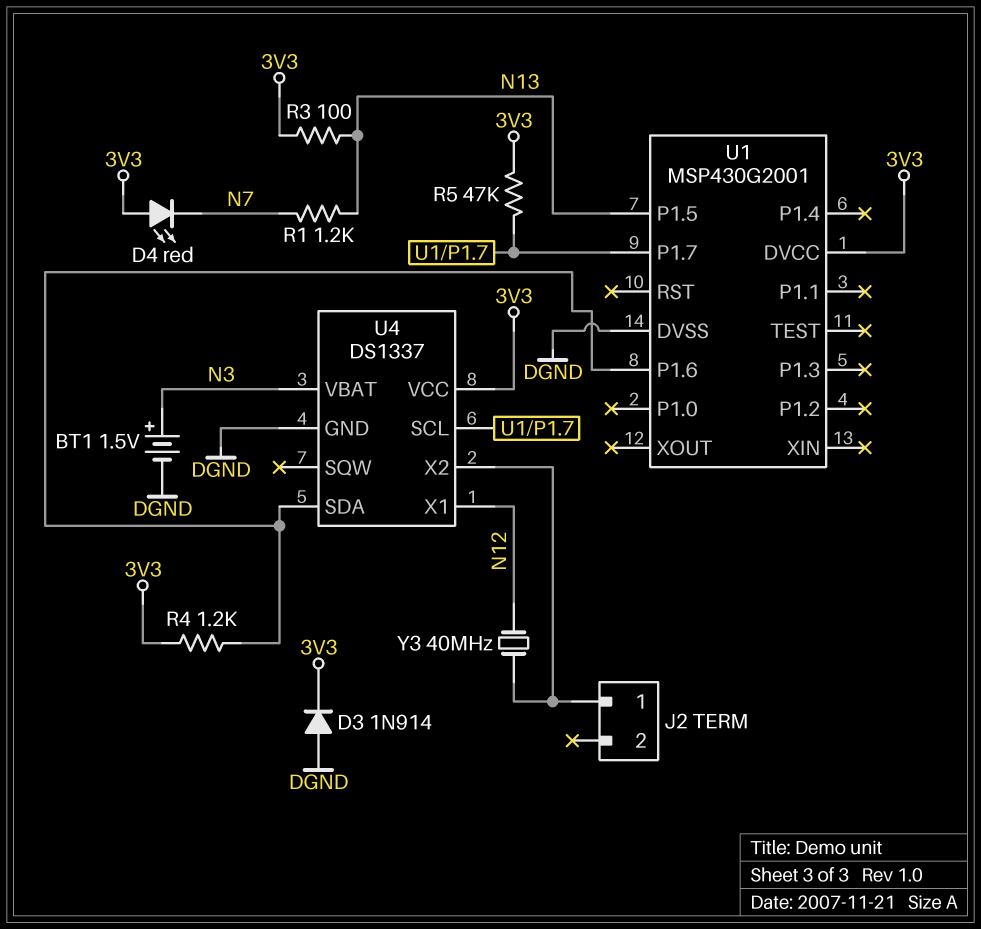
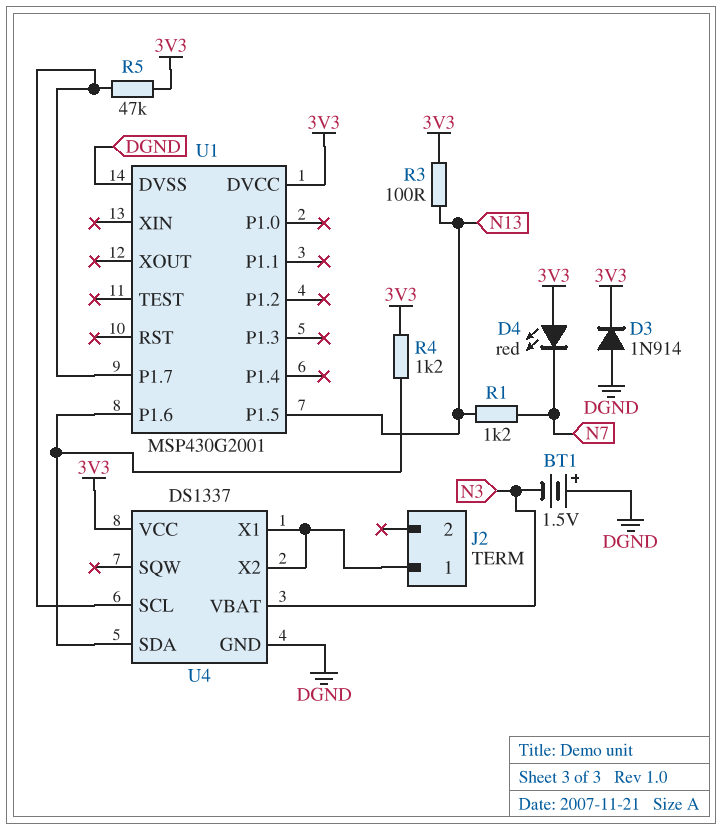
BT1: 1.5V (plus N3, minus DGND) -> 1.5V (plus DGND, minus N3)
U4 pin X1: N12 -> J2/1
Y3: 40MHz (J2/1, N12) -> none

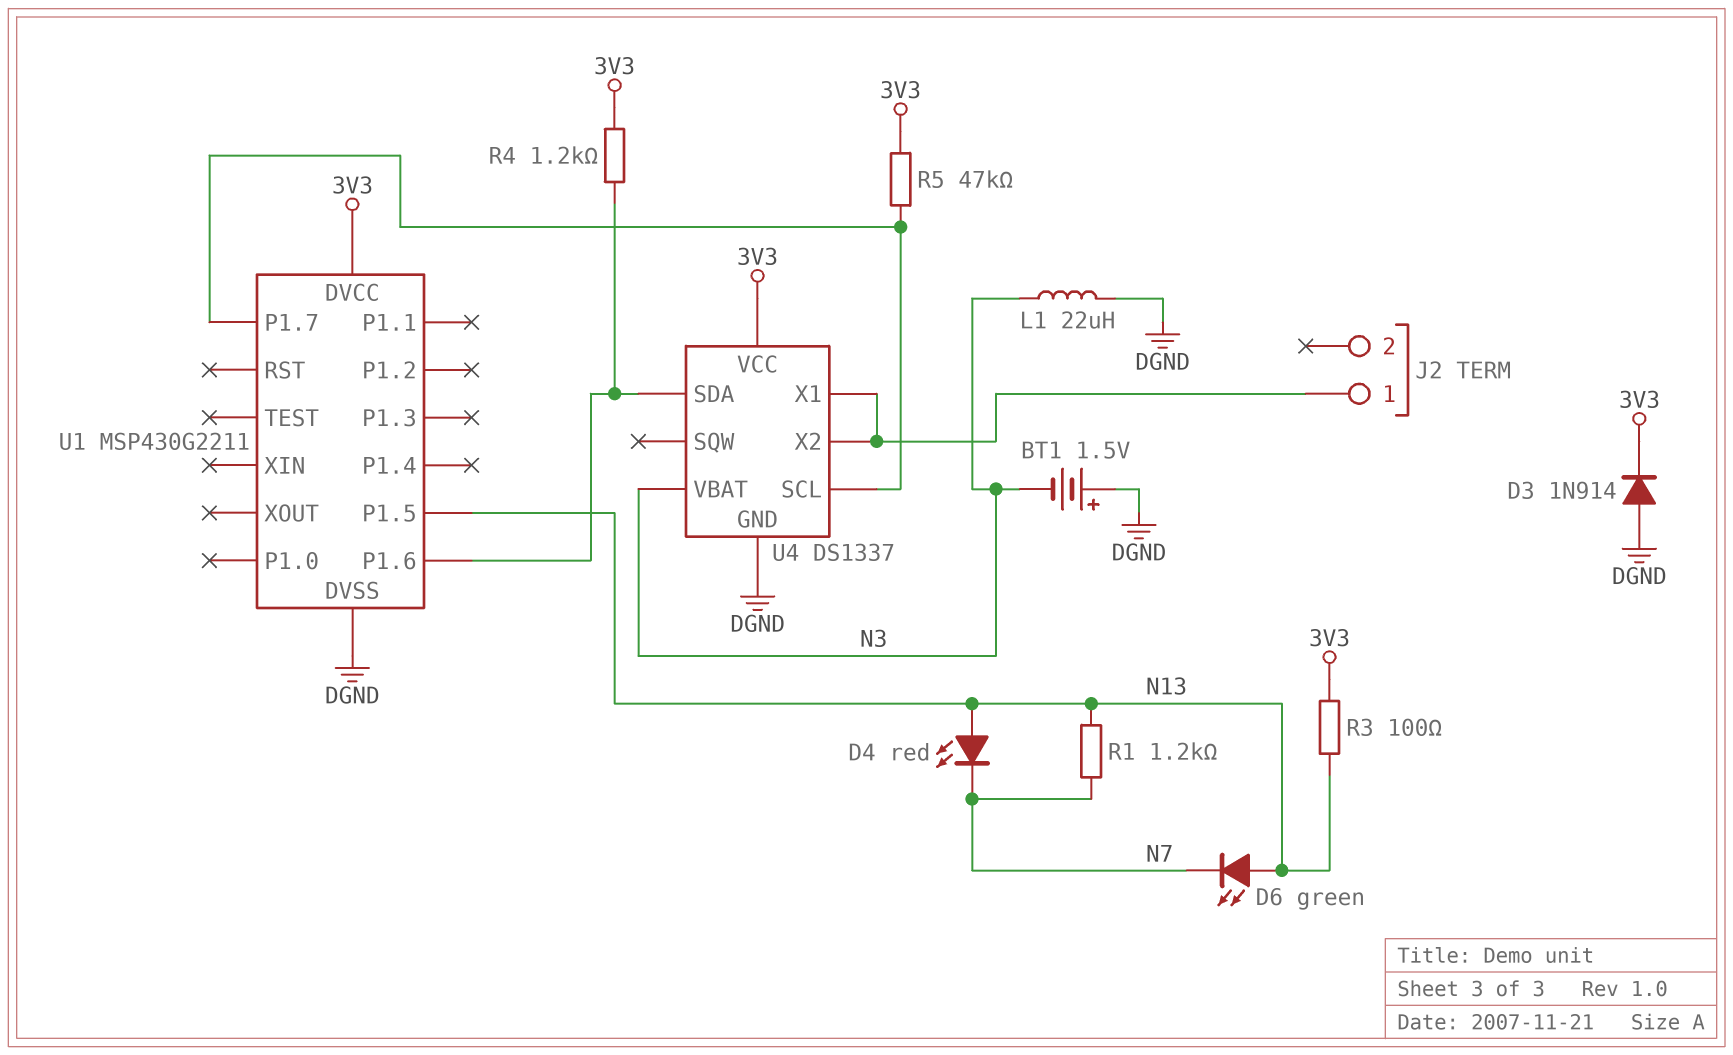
D4: LED red (A 3V3, K N7) -> LED red (A N13, K N7)
D6: none -> LED green (A N13, K N7)
L1: none -> 22uH (DGND, N3)
U1: MSP430G2001 -> MSP430G2211

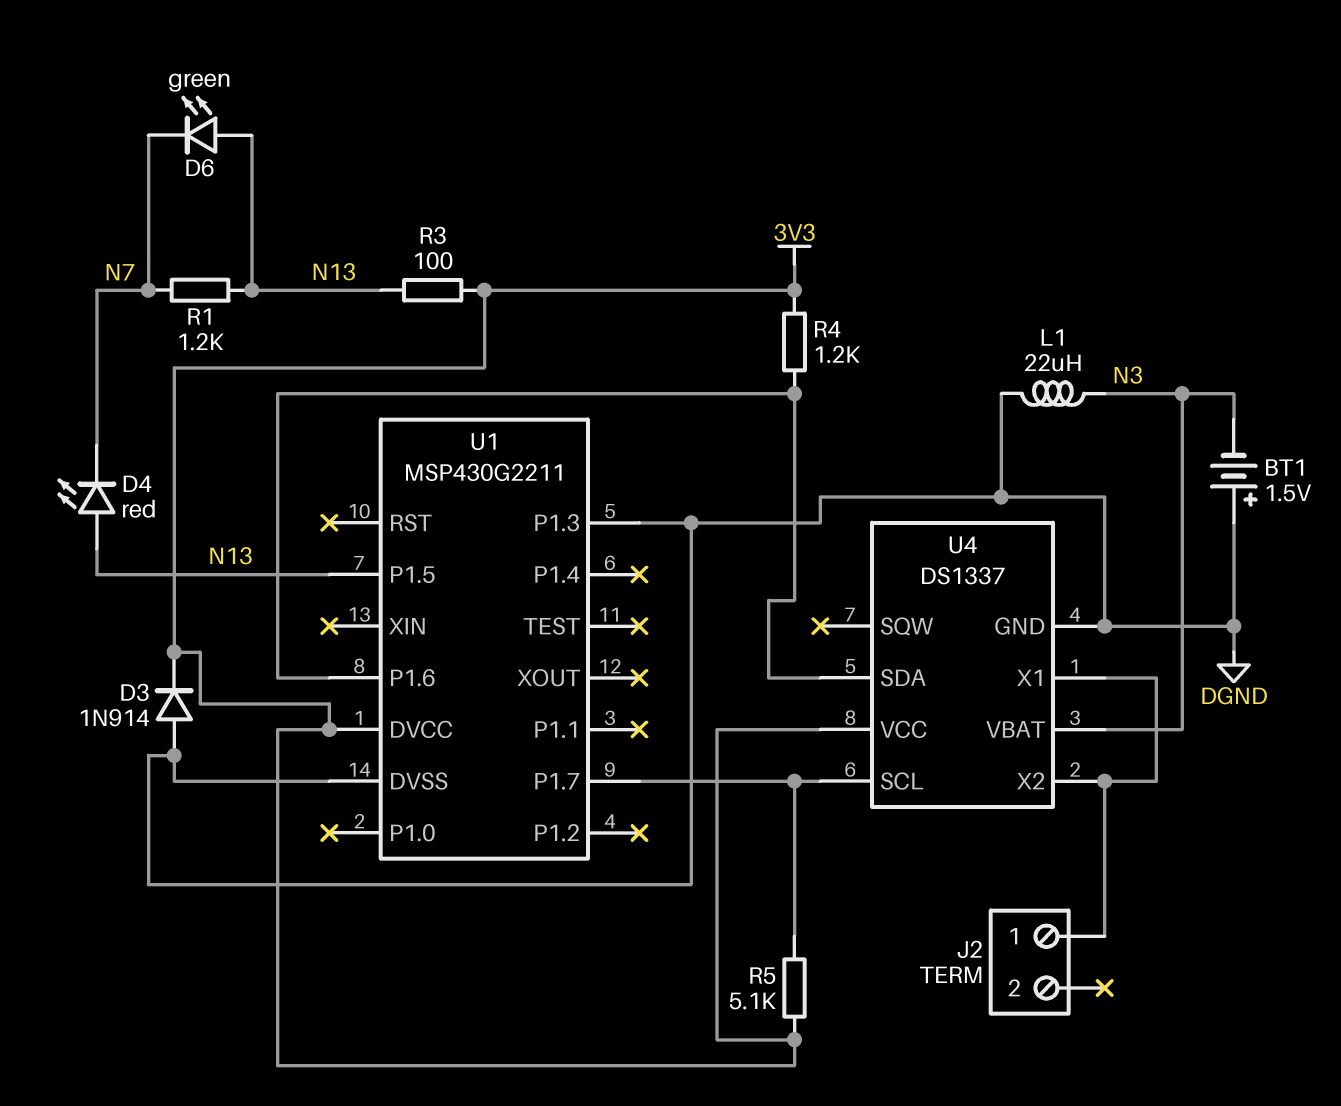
R5: 47k (3V3, U1/P1.7) -> 5.1k (3V3, U1/P1.7)
U1 pin P1.3: none -> DGND

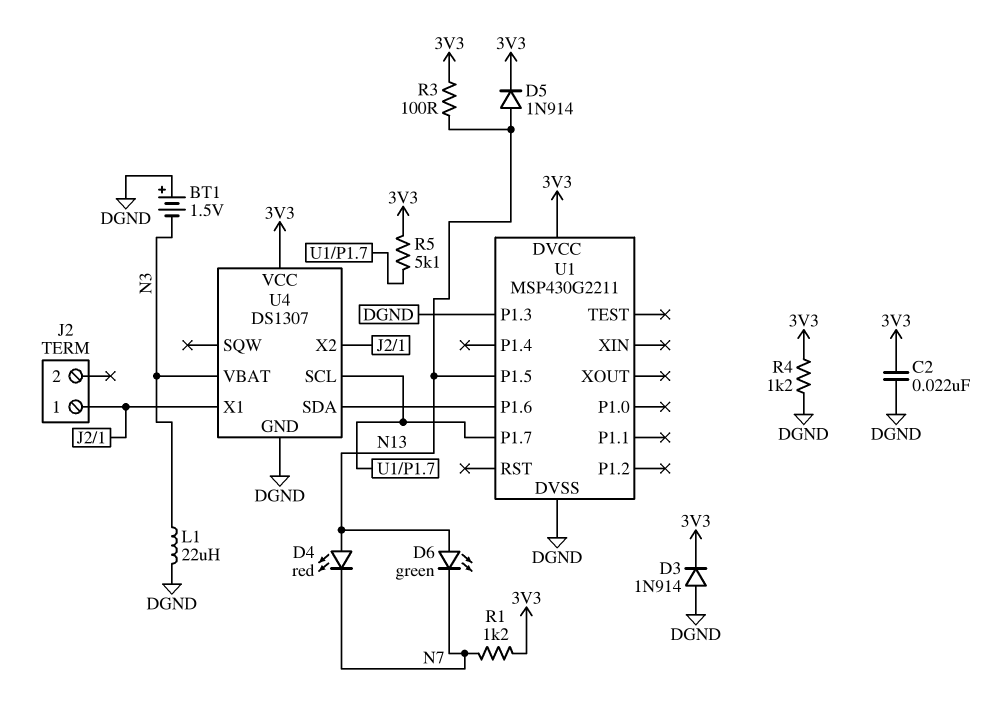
C2: none -> 22nF (3V3, DGND)
D5: none -> diode 1N914 (A N13, K 3V3)
R1: 1.2k (N7, N13) -> 1.2k (3V3, N7)
R4: 1.2k (3V3, U1/P1.6) -> 1.2k (3V3, DGND)
U4: DS1337 -> DS1307

